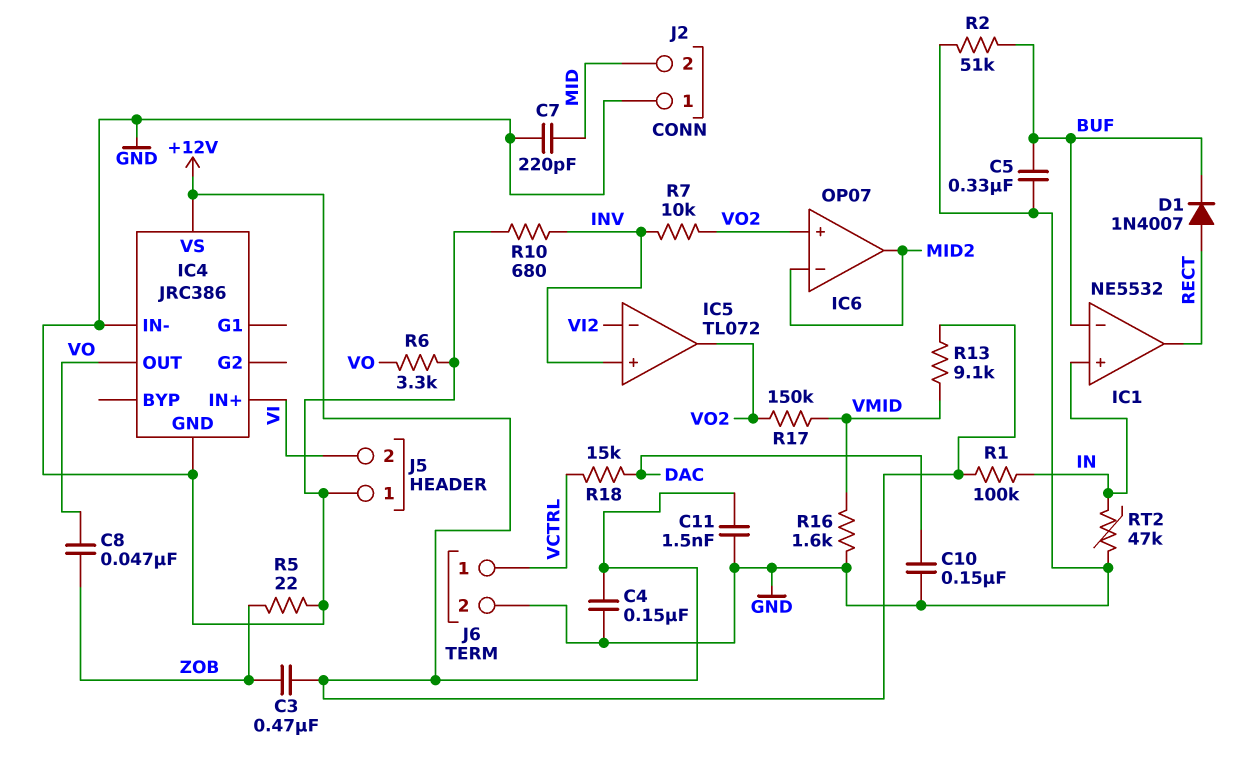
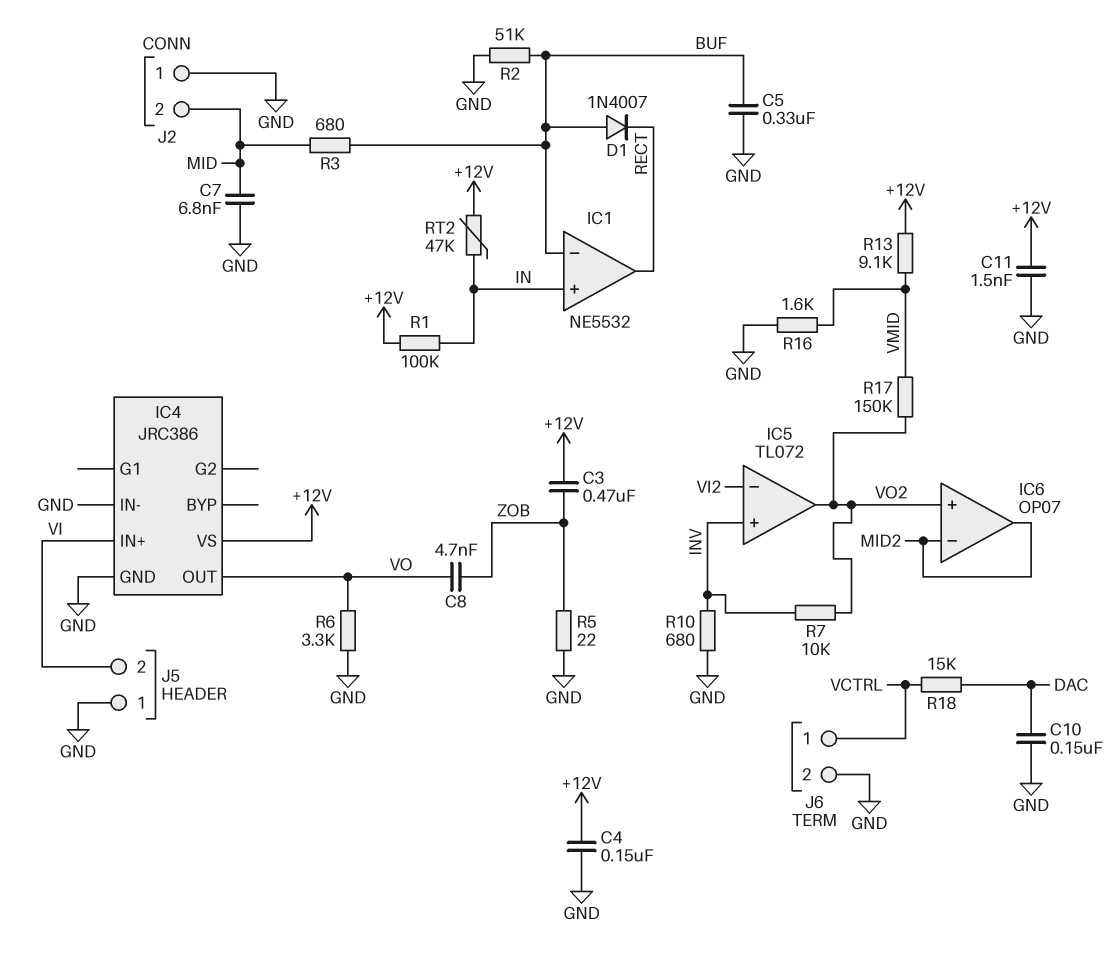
C7: 220pF (GND, MID) -> 6.8nF (GND, MID)
C8: 47nF (VO, ZOB) -> 4.7nF (VO, ZOB)
D1: diode 1N4007 (A RECT, K BUF) -> diode 1N4007 (A BUF, K RECT)
R3: none -> 680 (BUF, MID)
RT2: 47k (GND, IN) -> 47k (+12V, IN)

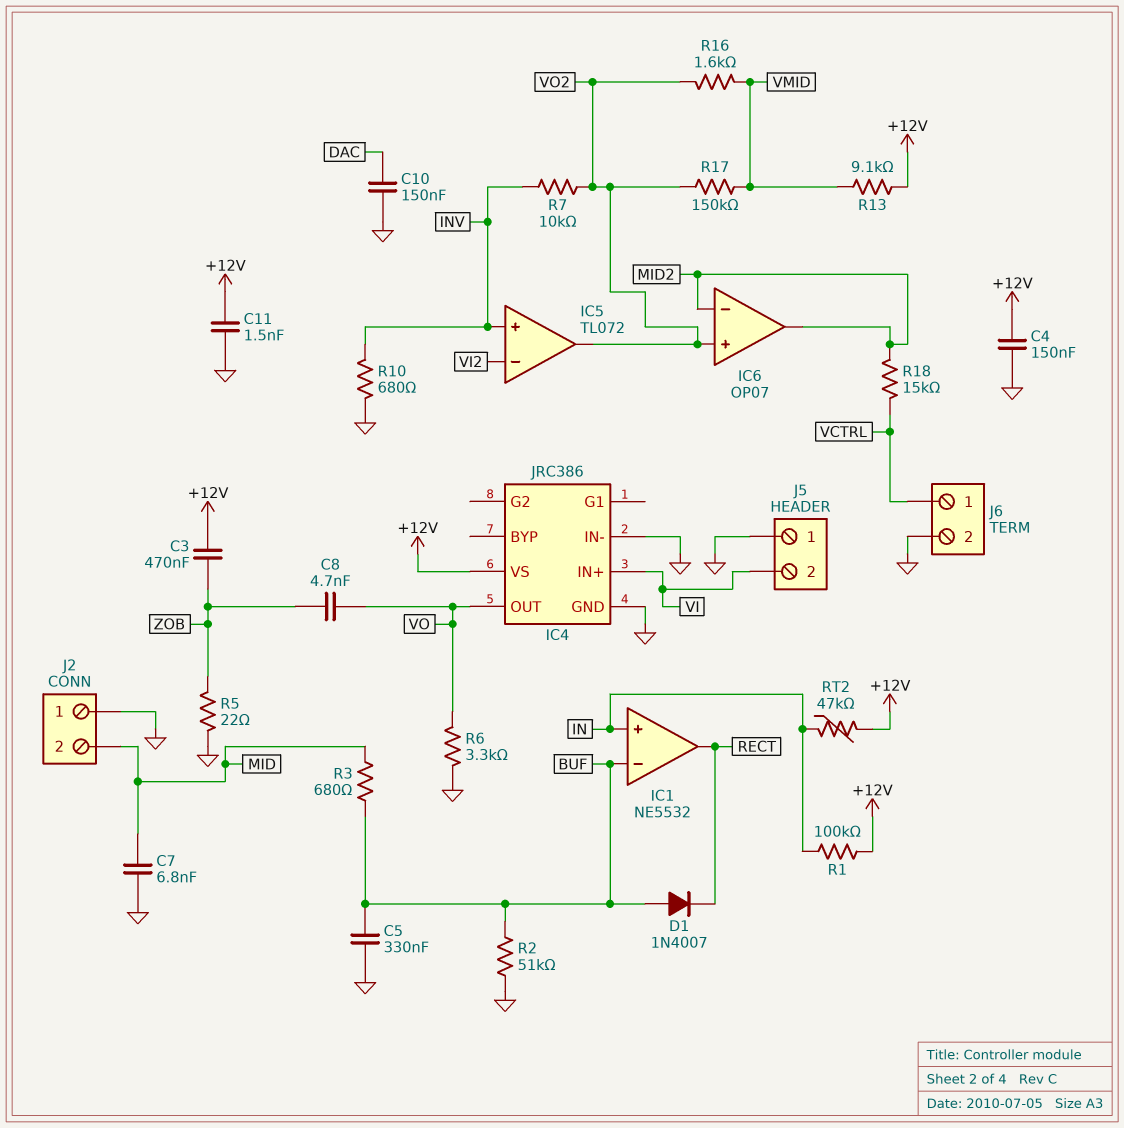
R16: 1.6k (GND, VMID) -> 1.6k (VMID, VO2)
R18: 15k (DAC, VCTRL) -> 15k (MID2, VCTRL)

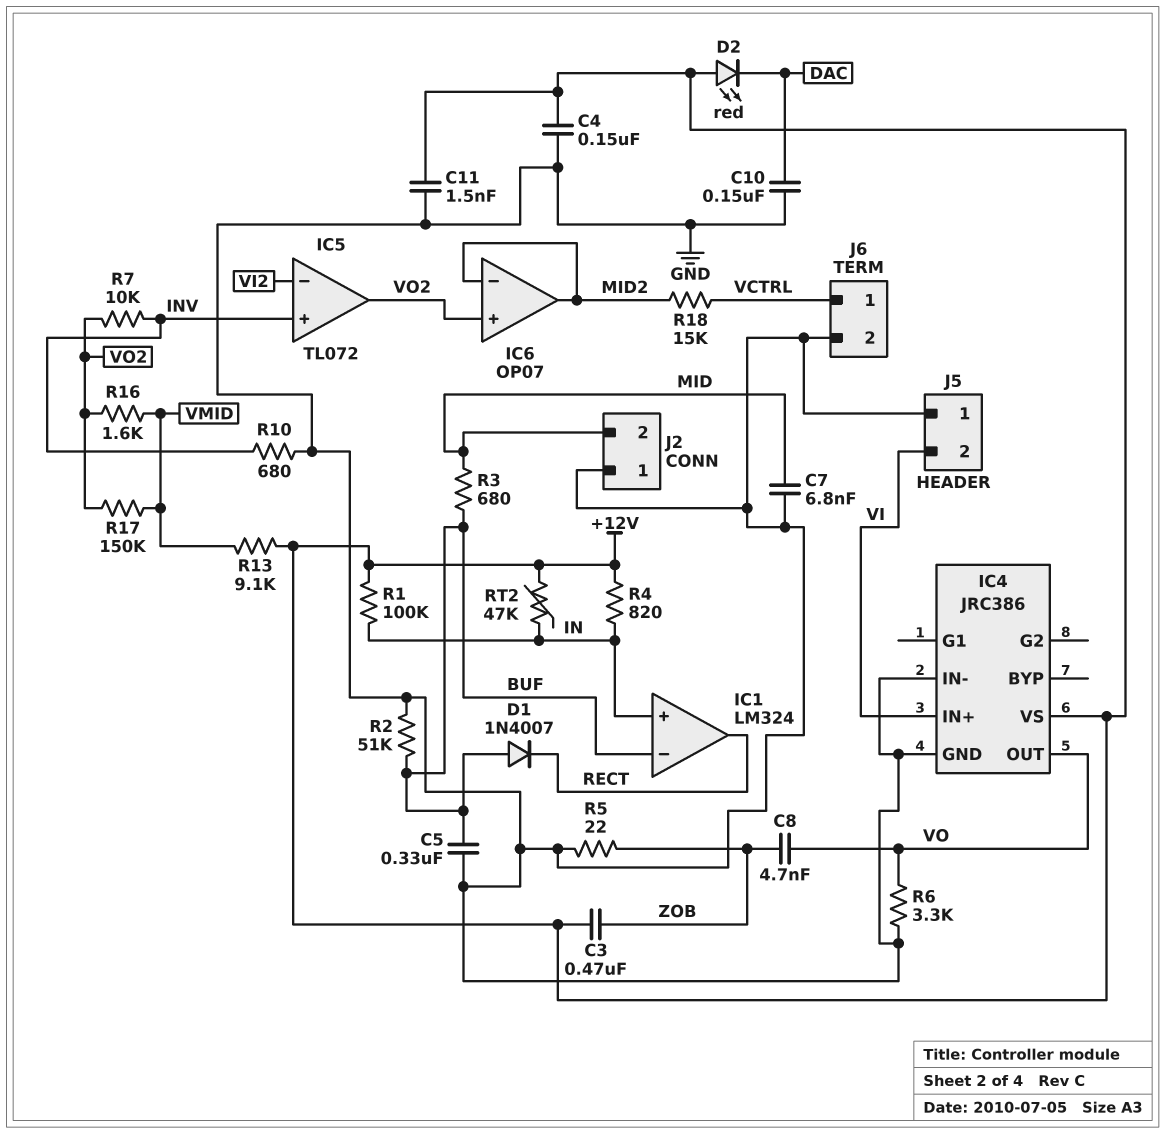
D2: none -> LED red (A +12V, K DAC)
IC1: NE5532 -> LM324
R4: none -> 820 (+12V, IN)

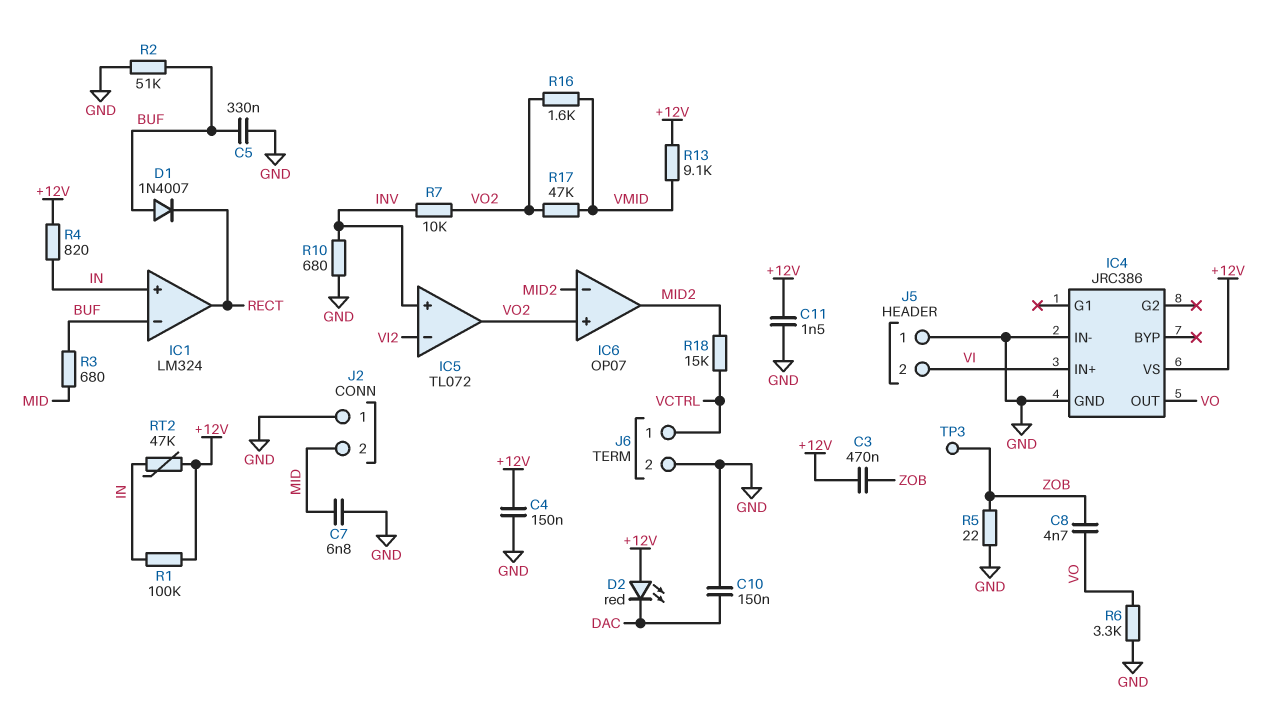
R17: 150k (VMID, VO2) -> 47k (VMID, VO2)
TP3: none -> test point (ZOB)

